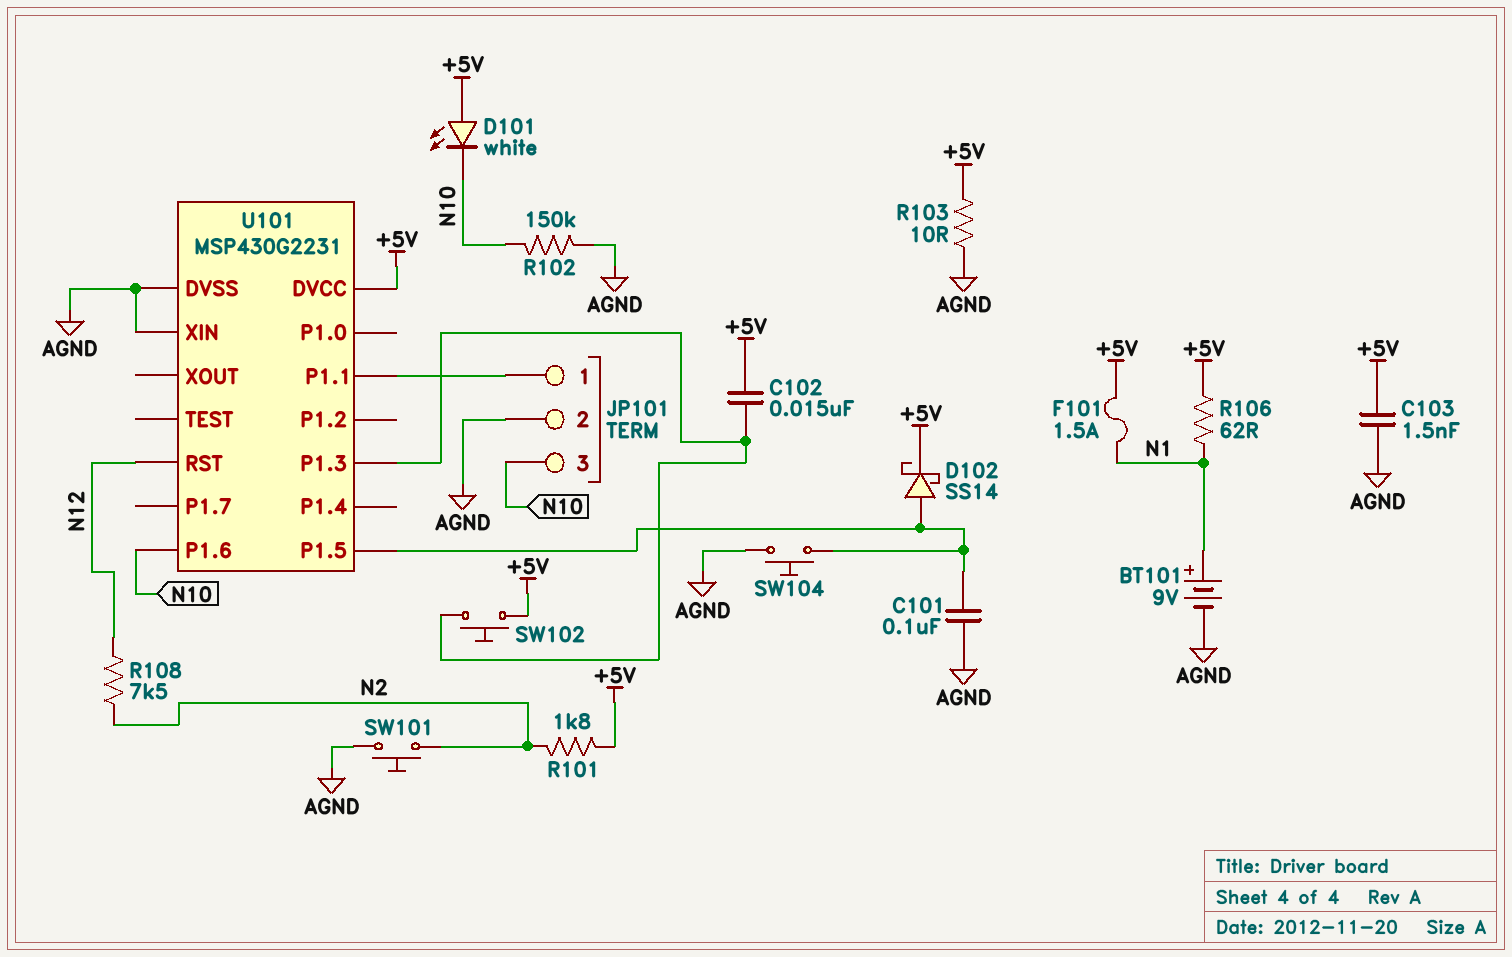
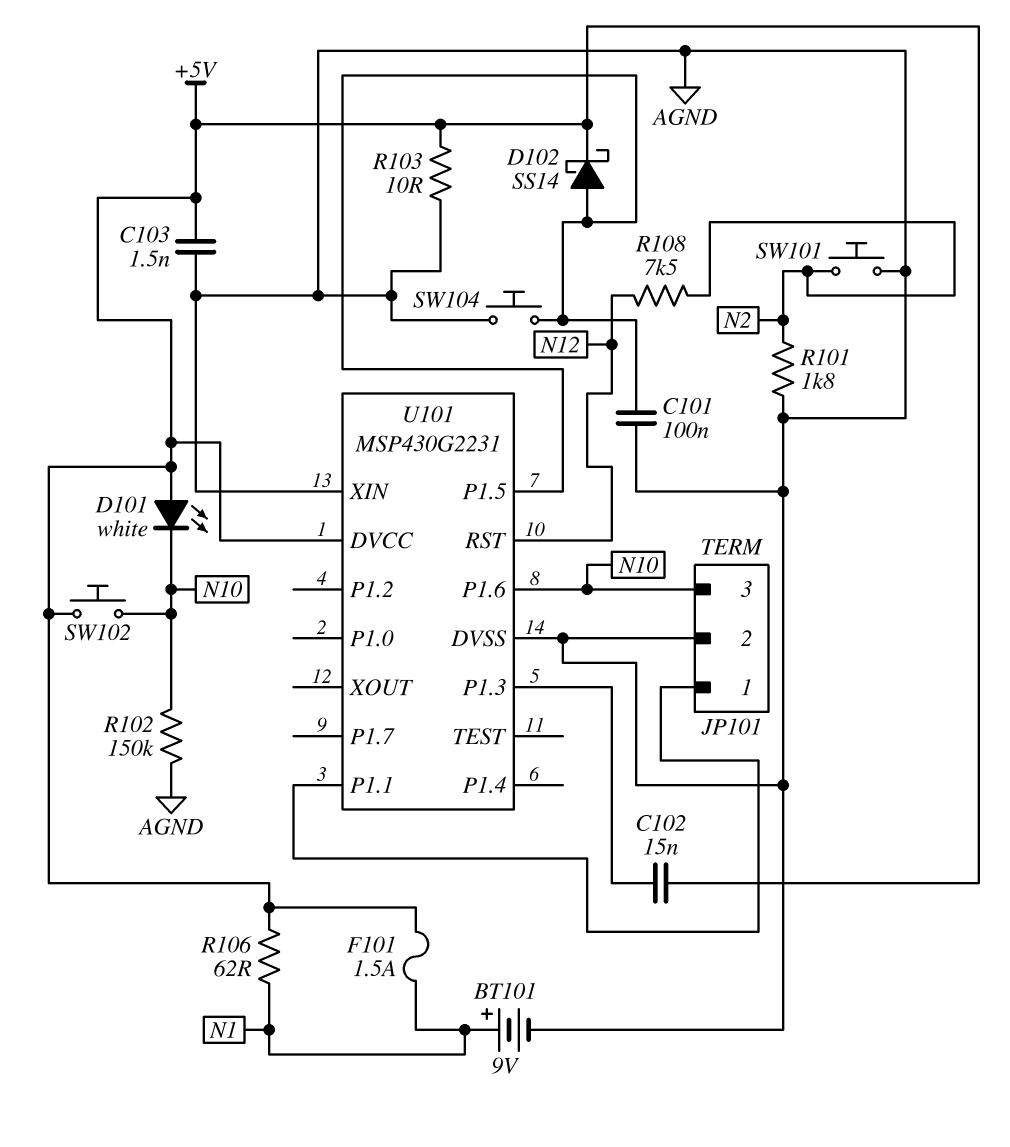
R101: 1.8k (+5V, N2) -> 1.8k (AGND, N2)
SW102: button (+5V, U101/P1.3) -> button (+5V, N10)

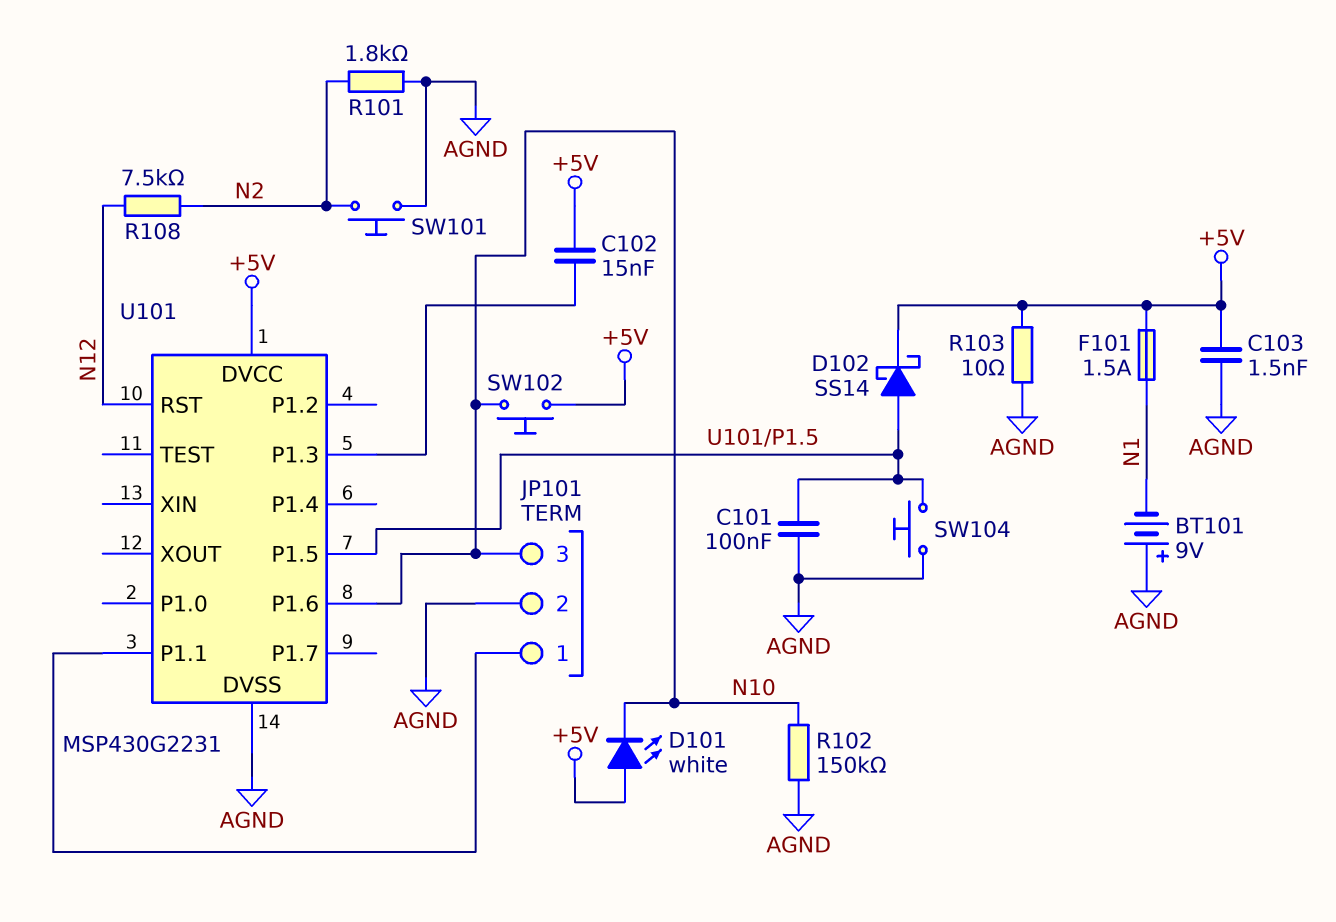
BT101: 9V (plus N1, minus AGND) -> 9V (plus AGND, minus N1)
R106: 62 (+5V, N1) -> none
U101 pin XIN: AGND -> none

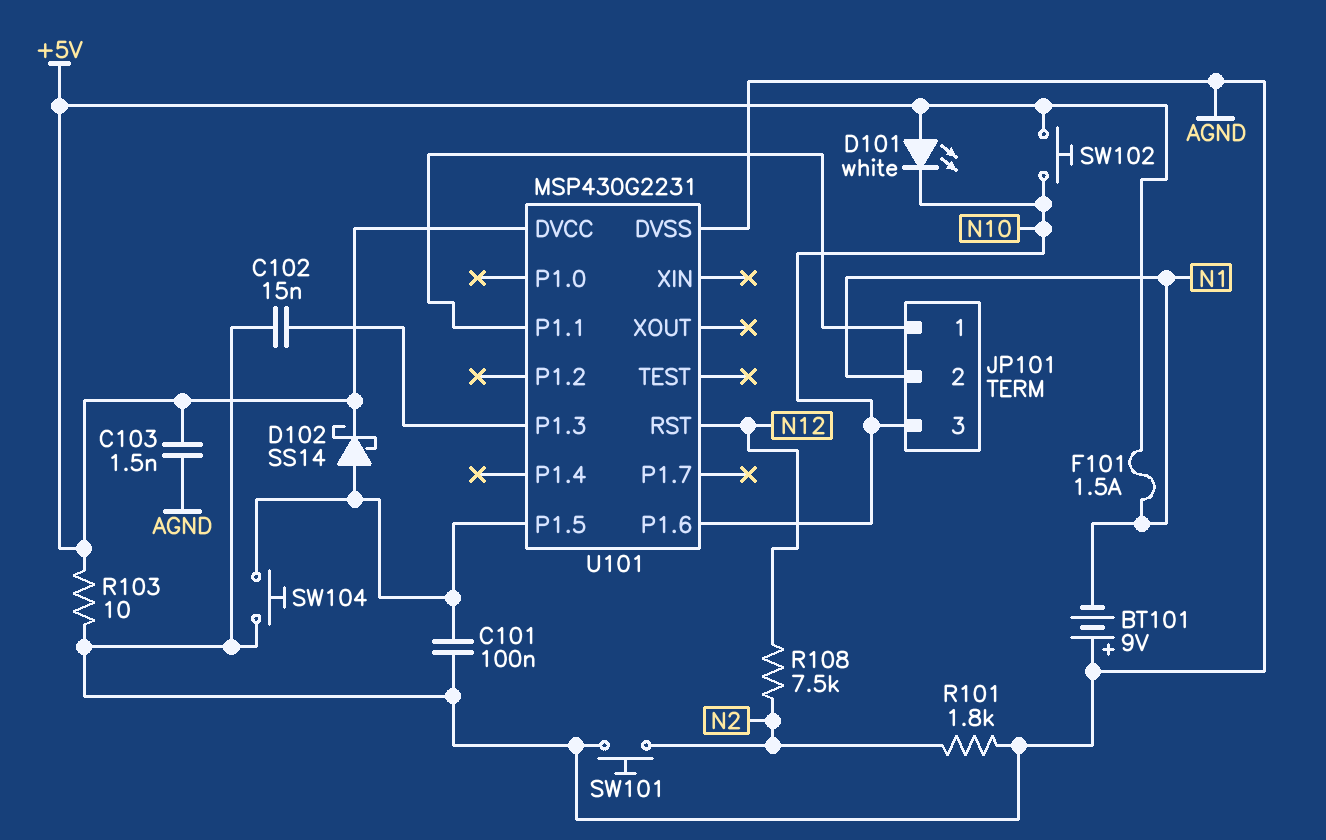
C102: 15nF (+5V, U101/P1.3) -> 15nF (AGND, U101/P1.3)
JP101 pin 2: AGND -> N1
R102: 150k (AGND, N10) -> none

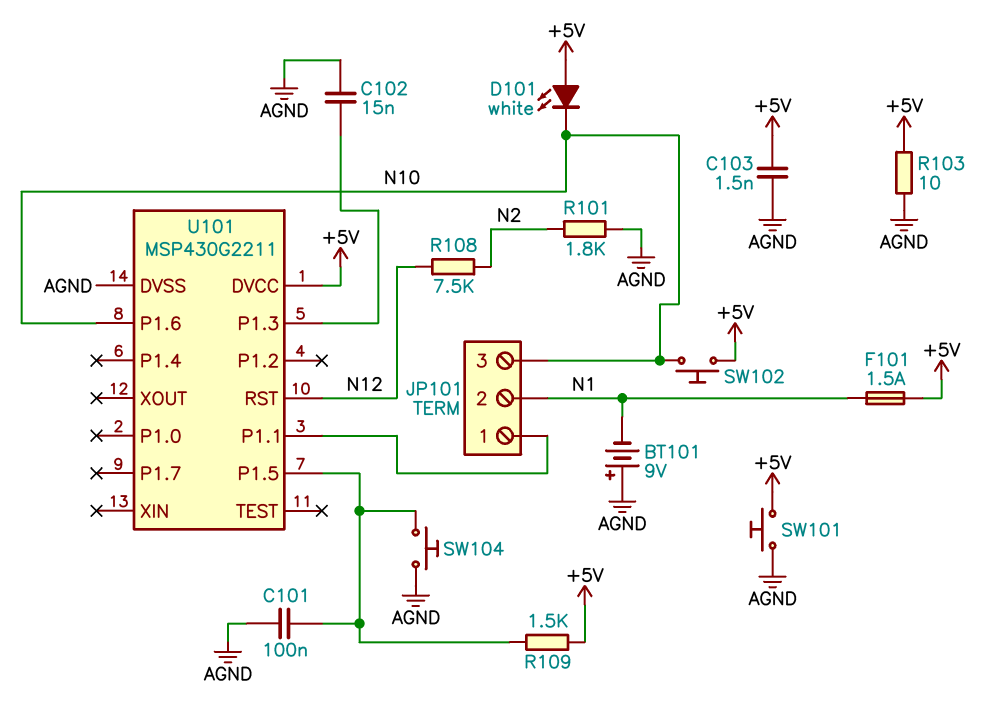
D102: schottky SS14 (A U101/P1.5, K +5V) -> none
R109: none -> 1.5k (+5V, U101/P1.5)
SW101: button (AGND, N2) -> button (+5V, AGND)
U101: MSP430G2231 -> MSP430G2211

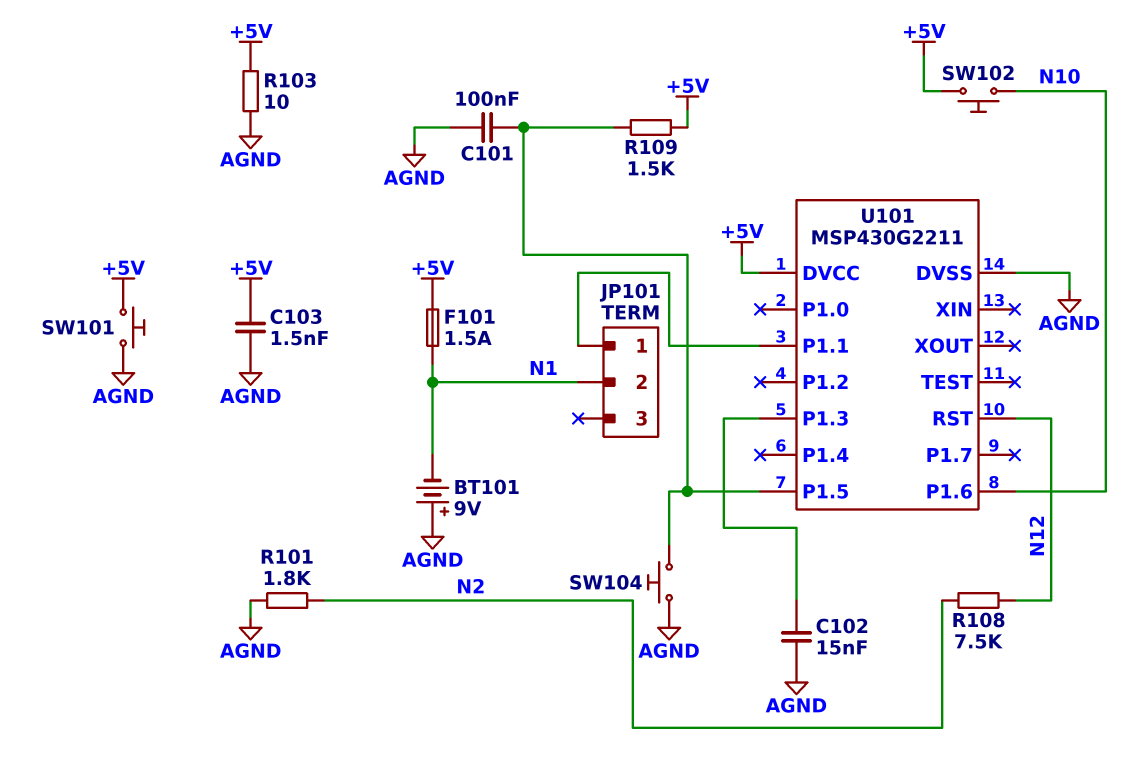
D101: LED white (A +5V, K N10) -> none
JP101 pin 3: N10 -> none

